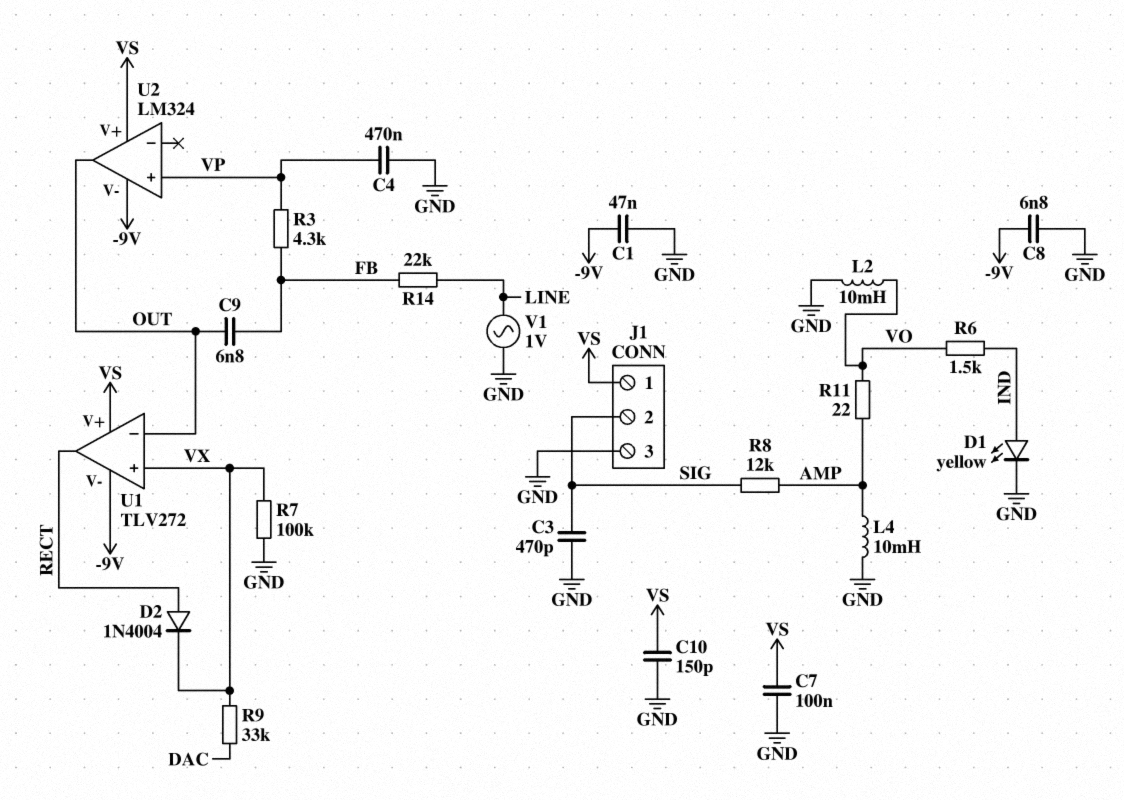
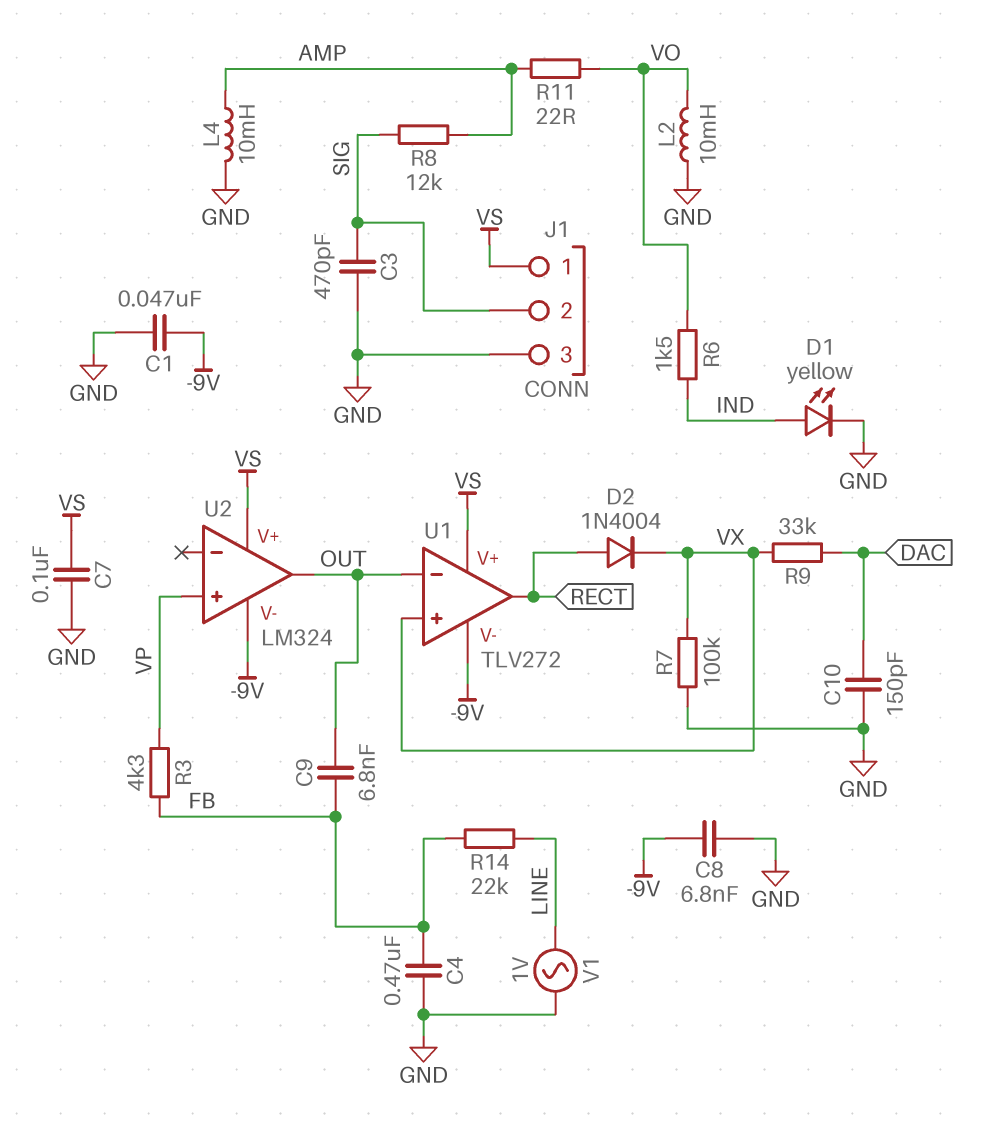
C4: 470nF (GND, VP) -> 470nF (FB, GND)
C10: 150pF (GND, VS) -> 150pF (DAC, GND)

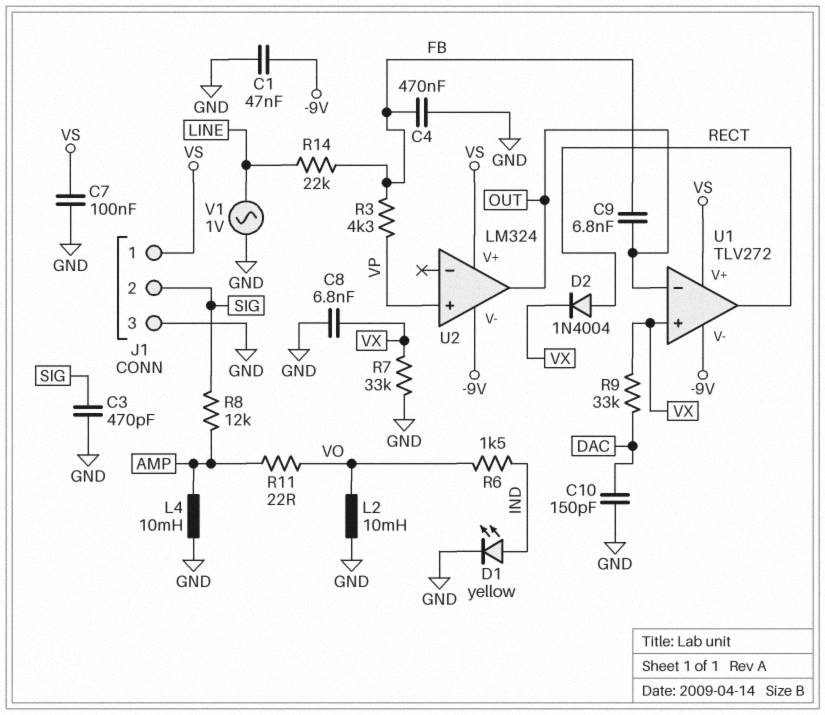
C8: 6.8nF (-9V, GND) -> 6.8nF (GND, VX)
R7: 100k (GND, VX) -> 33k (GND, VX)

